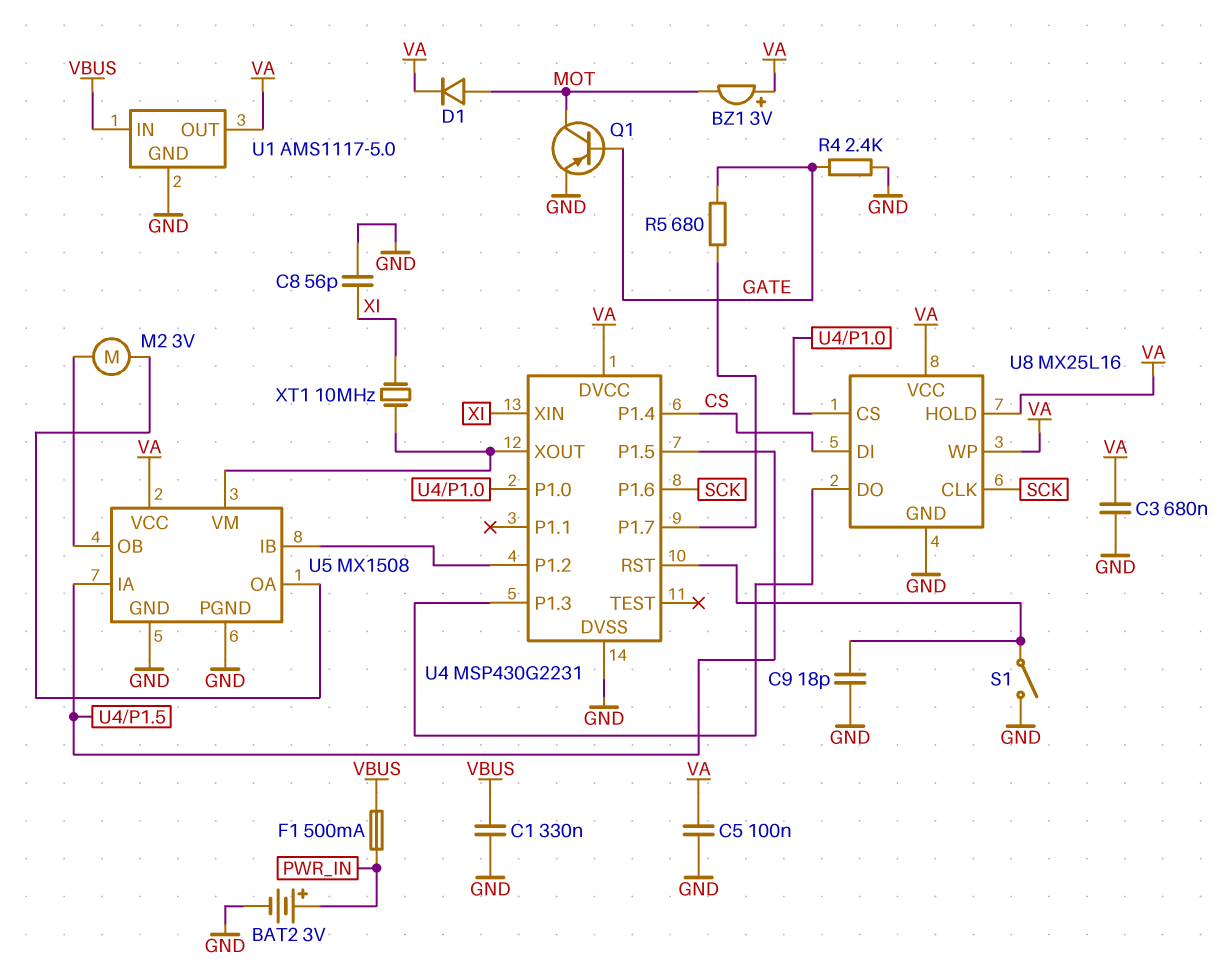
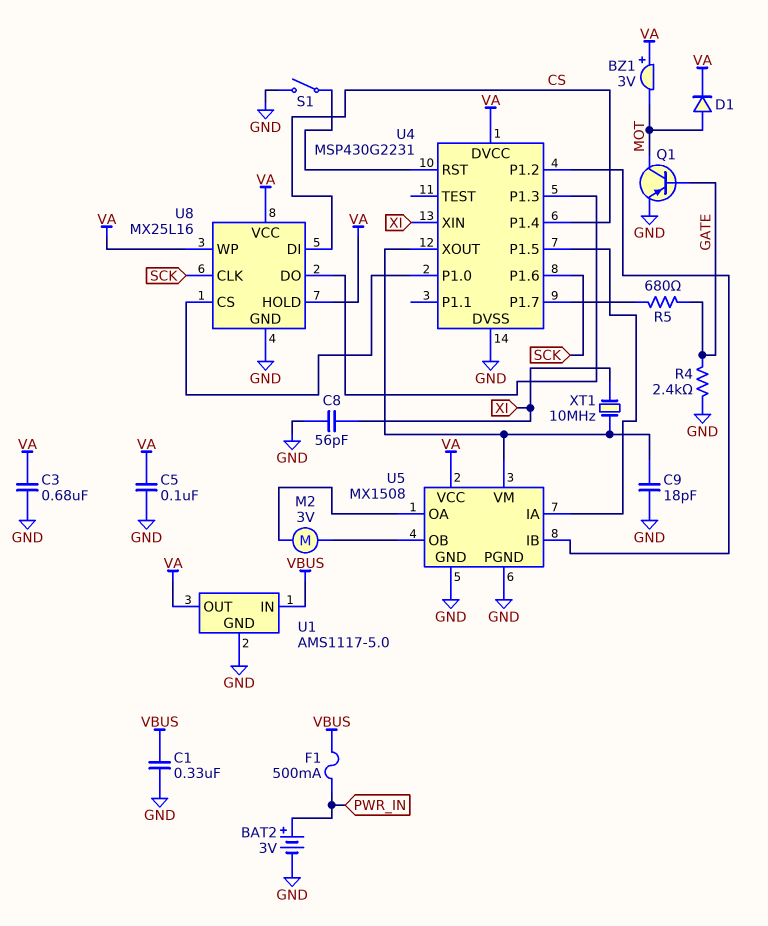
C9: 18pF (GND, U4/RST) -> 18pF (GND, U4/XOUT)

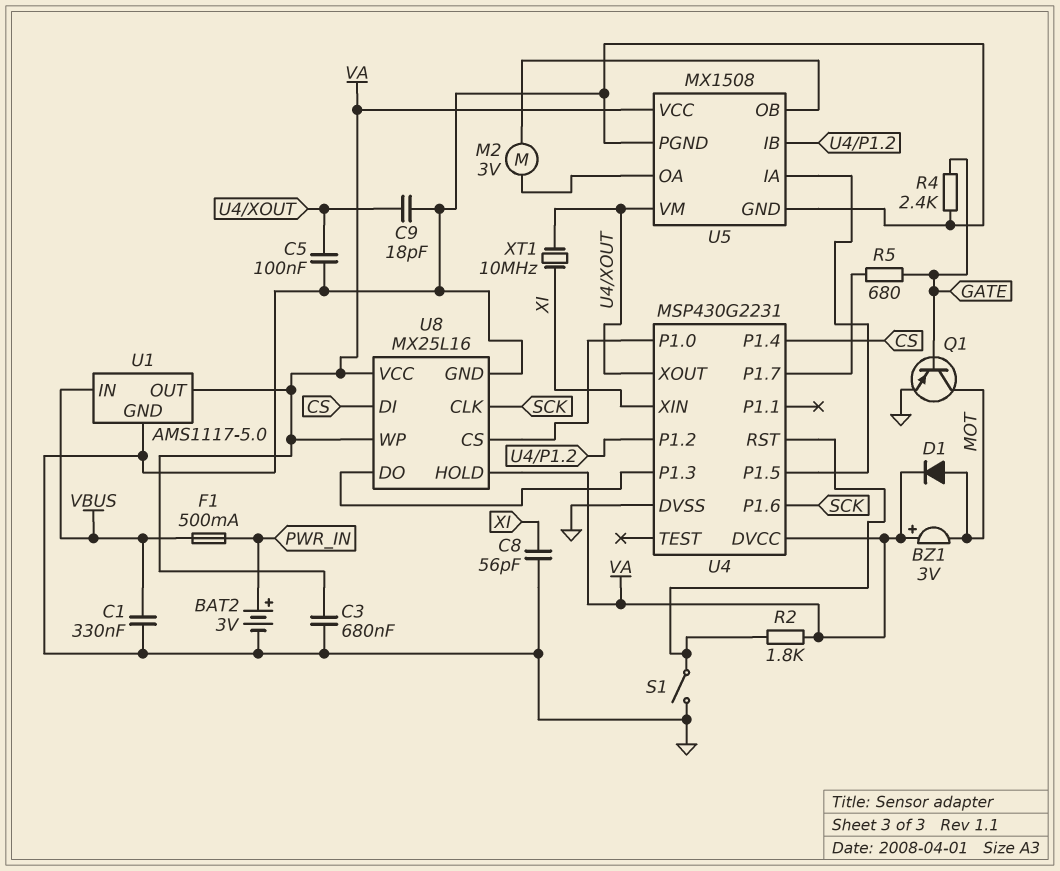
C5: 100nF (GND, VA) -> 100nF (GND, U4/XOUT)
R2: none -> 1.8k (U4/RST, VA)

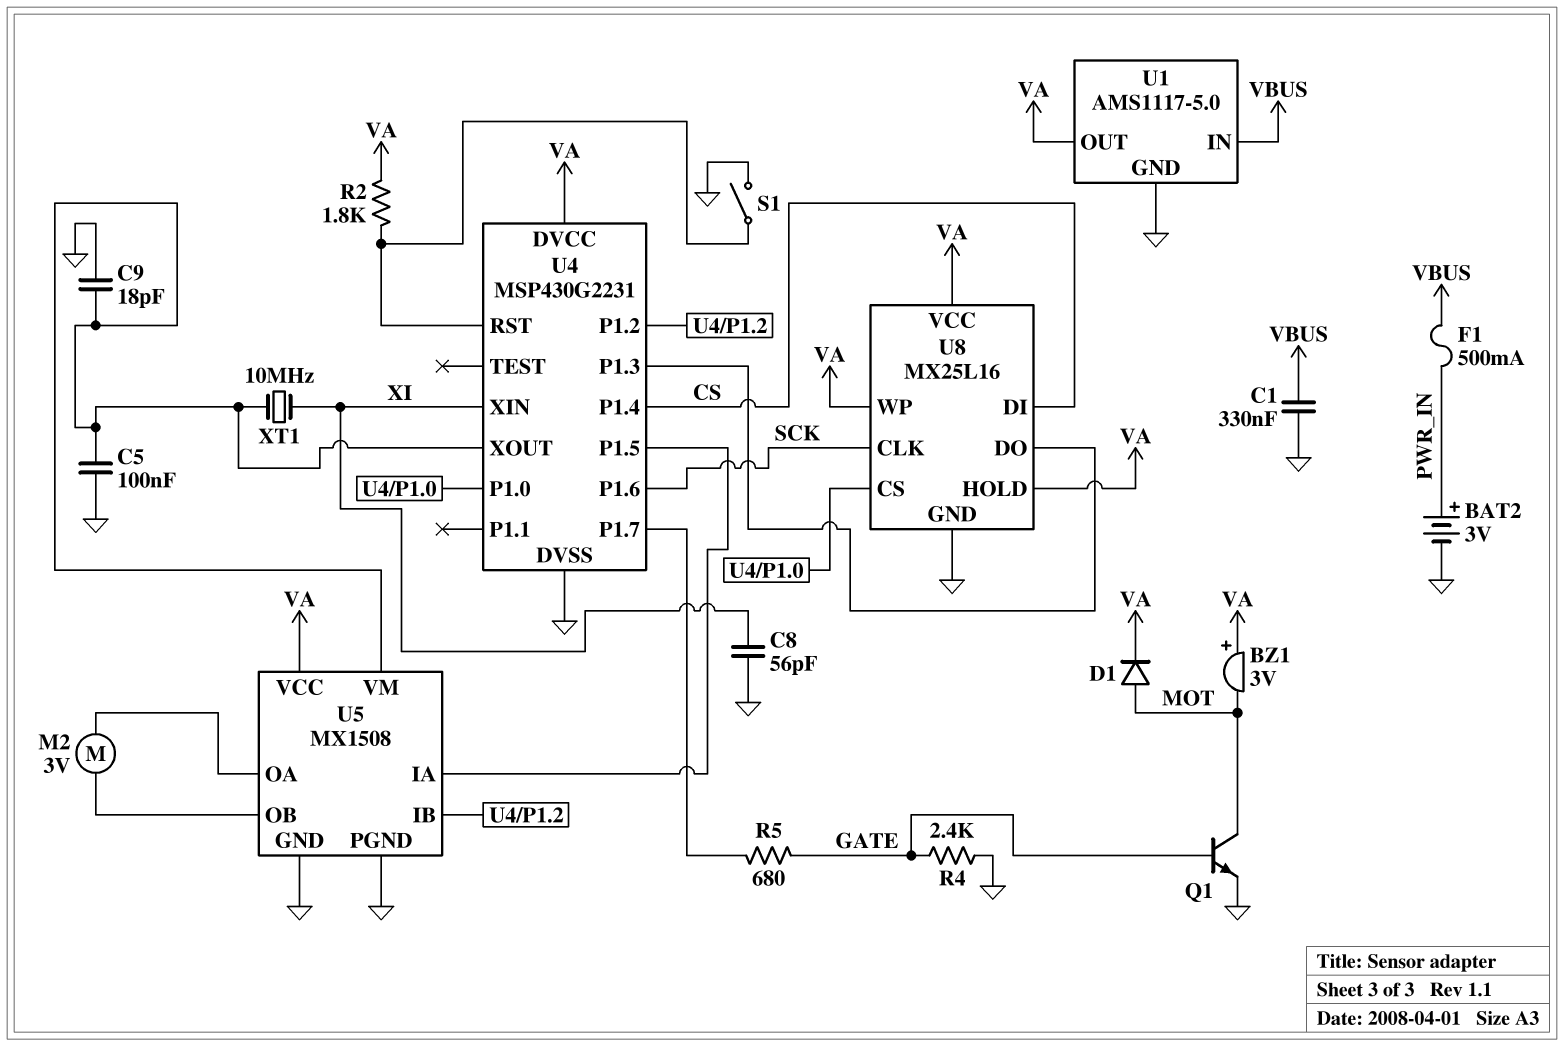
C3: 680nF (GND, VA) -> none
Q1: PNP (B GATE, C MOT, E GND) -> NPN (B GATE, C MOT, E GND)

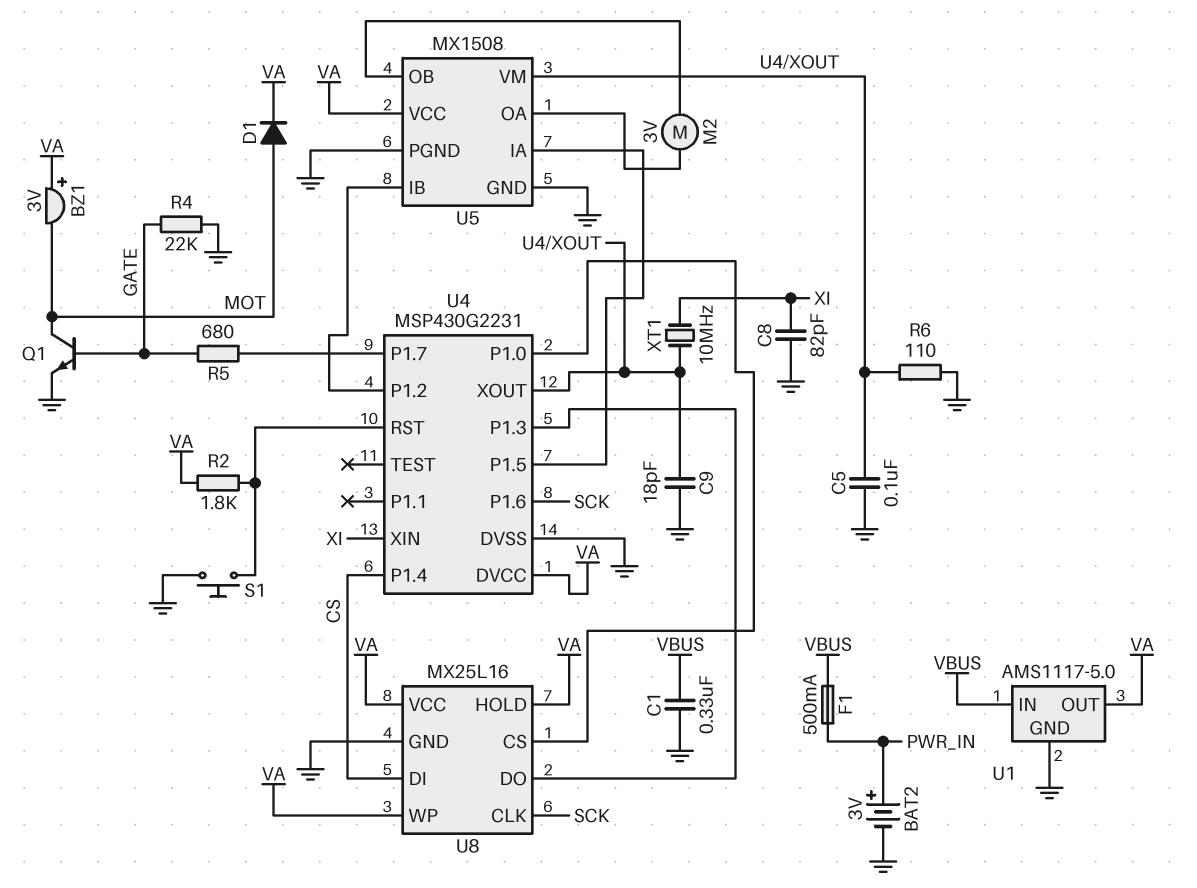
C8: 56pF (GND, XI) -> 82pF (GND, XI)
R4: 2.4k (GATE, GND) -> 22k (GATE, GND)
R6: none -> 110 (GND, U4/XOUT)
S1: switch (GND, U4/RST) -> button (GND, U4/RST)

